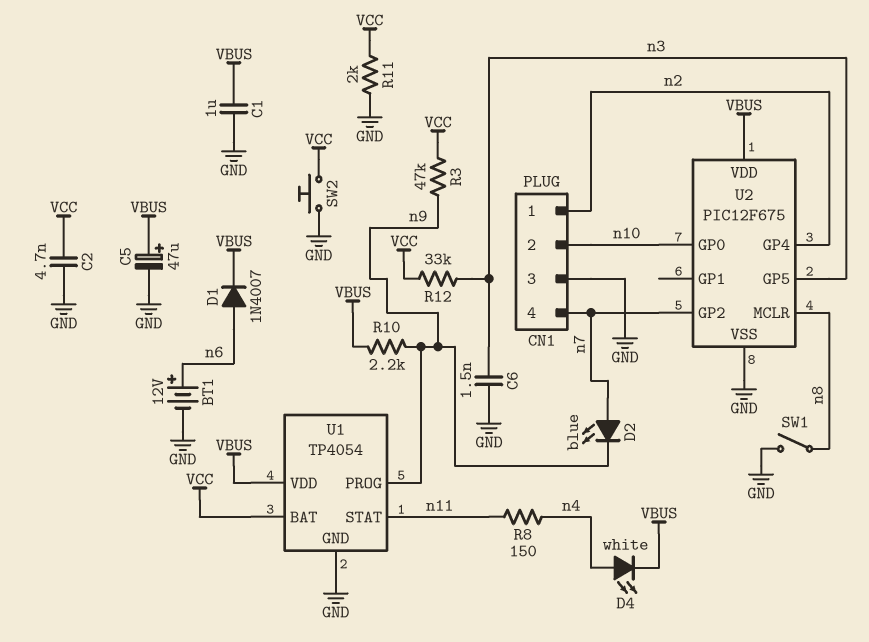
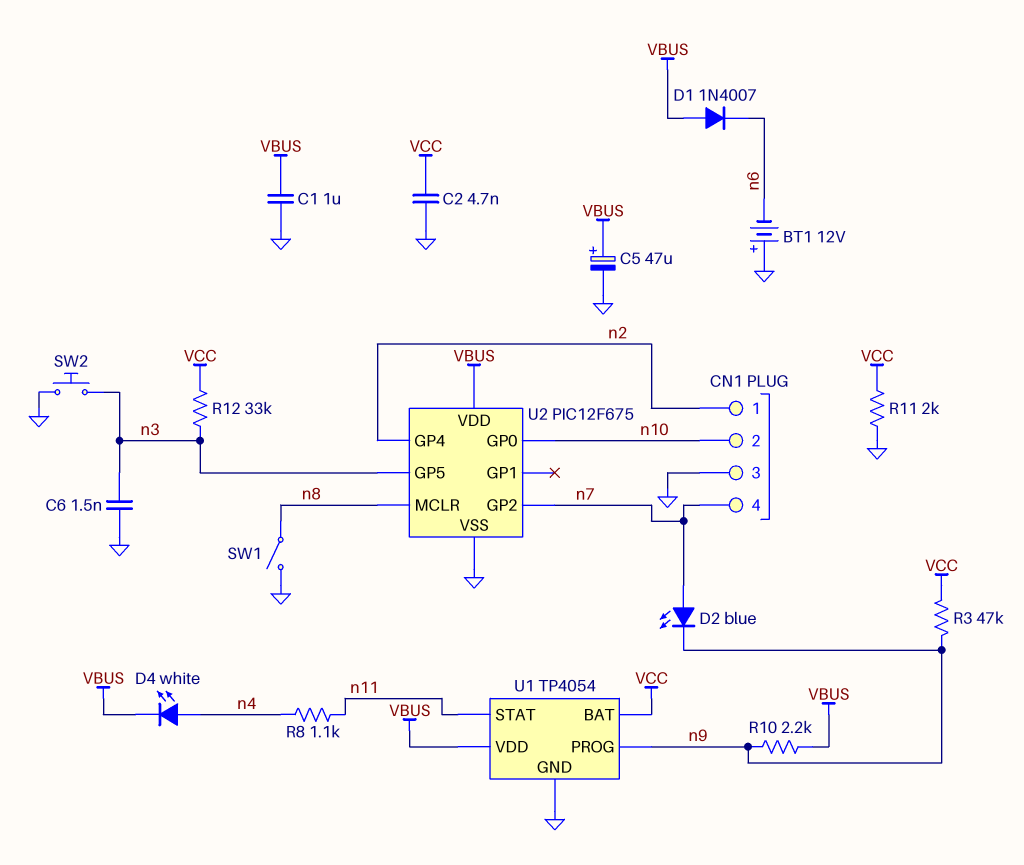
BT1: 12V (plus n6, minus GND) -> 12V (plus GND, minus n6)
D1: diode 1N4007 (A n6, K VBUS) -> diode 1N4007 (A VBUS, K n6)
R8: 150 (n4, n11) -> 1.1k (n4, n11)
SW2: button (GND, VCC) -> button (GND, n3)

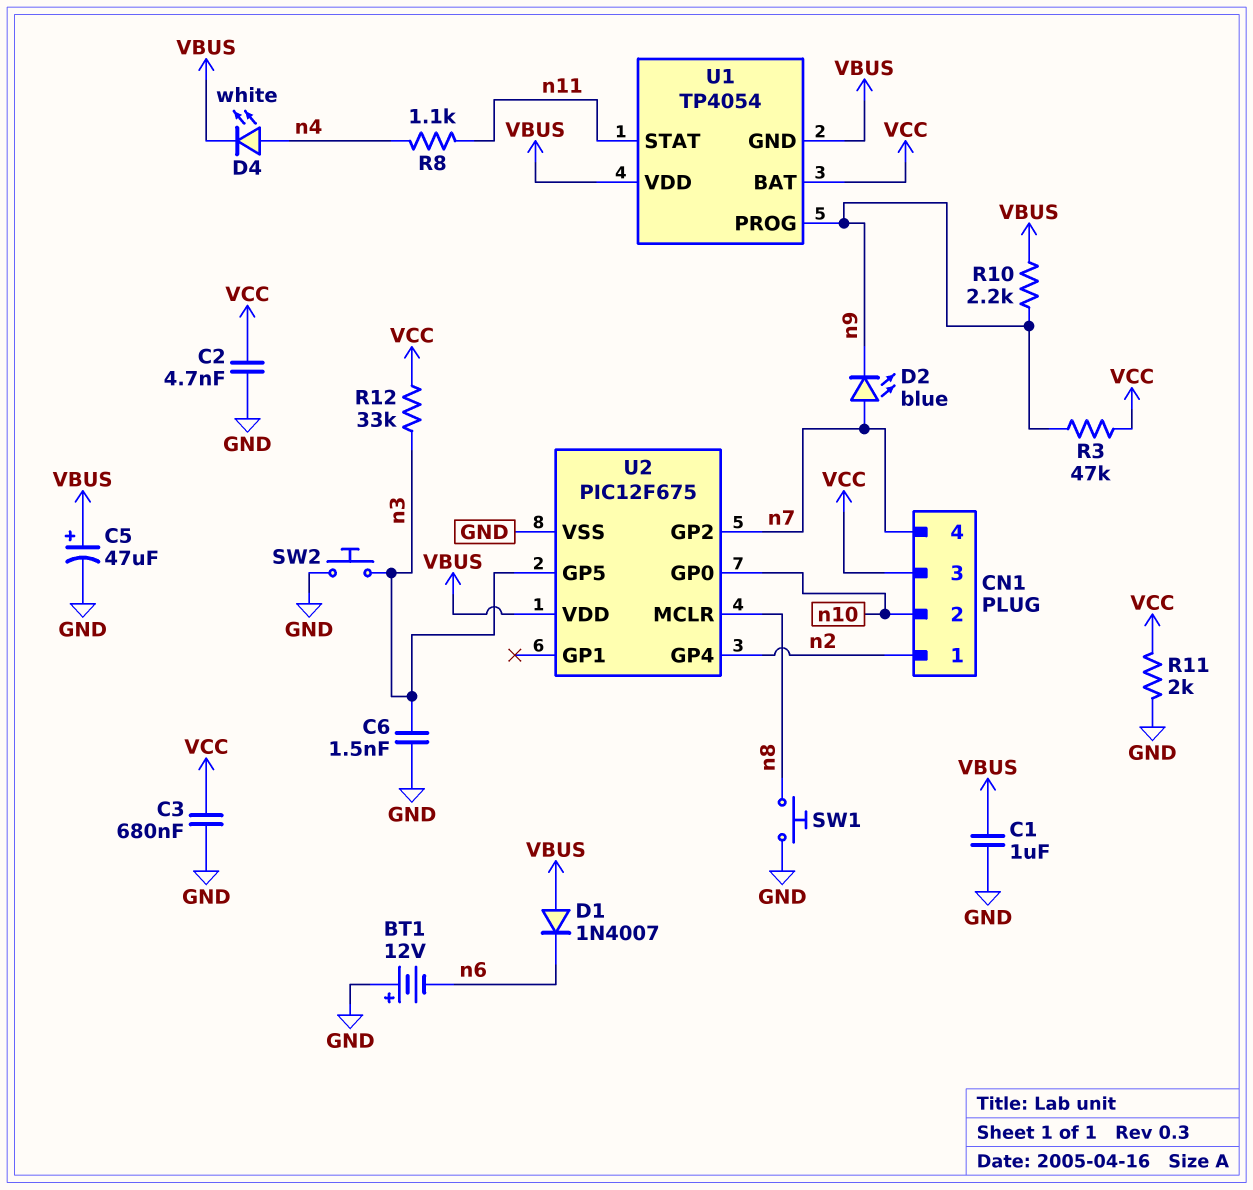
C3: none -> 680nF (GND, VCC)
CN1 pin 3: GND -> VCC
SW1: switch (GND, n8) -> button (GND, n8)
U1 pin GND: GND -> VBUS

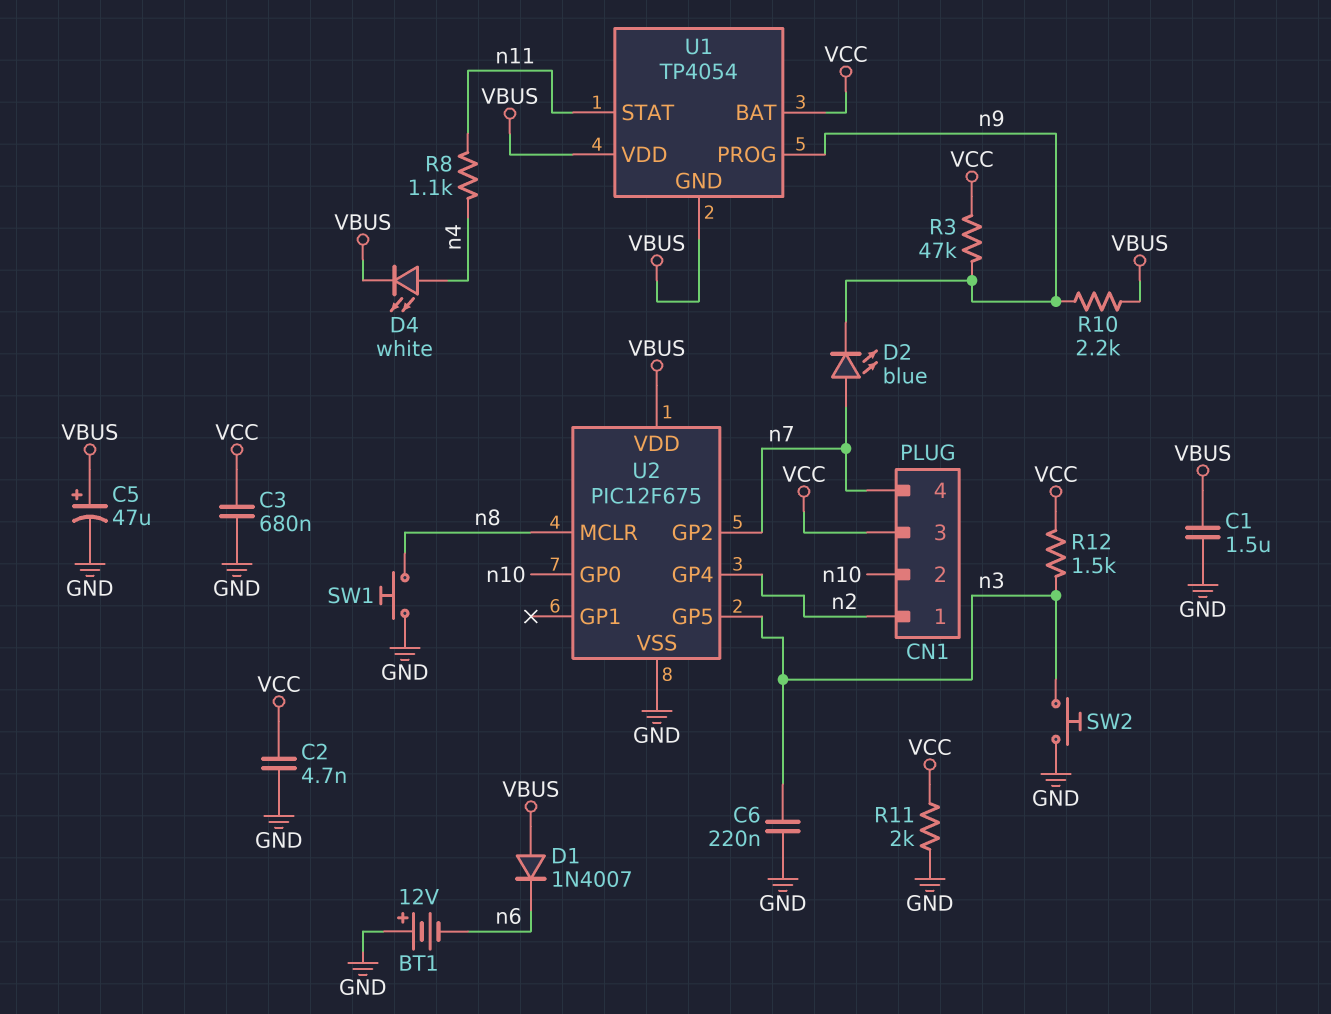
C1: 1uF (GND, VBUS) -> 1.5uF (GND, VBUS)
C6: 1.5nF (GND, n3) -> 220nF (GND, n3)
R12: 33k (VCC, n3) -> 1.5k (VCC, n3)

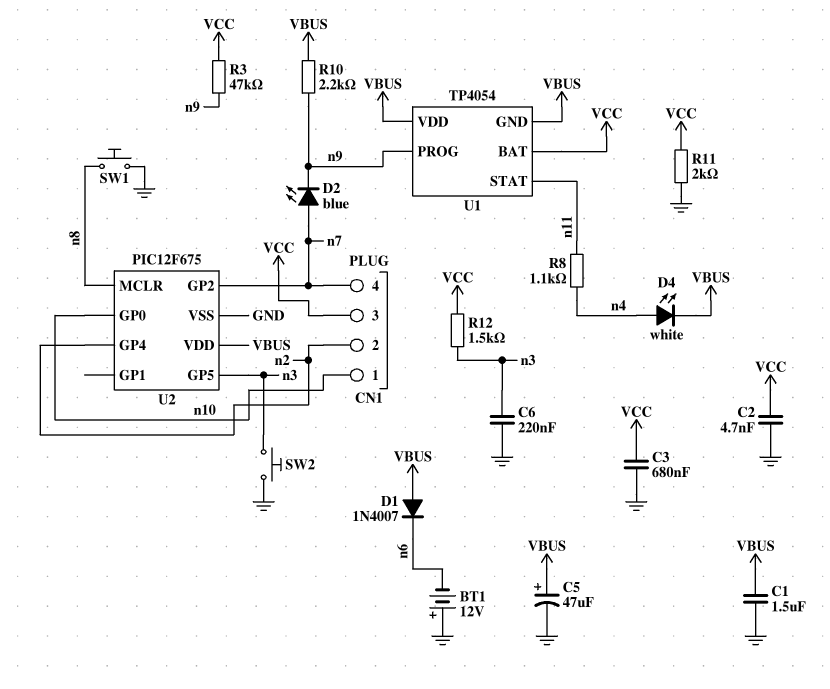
CN1 pin 1: n2 -> n10
CN1 pin 2: n10 -> n2

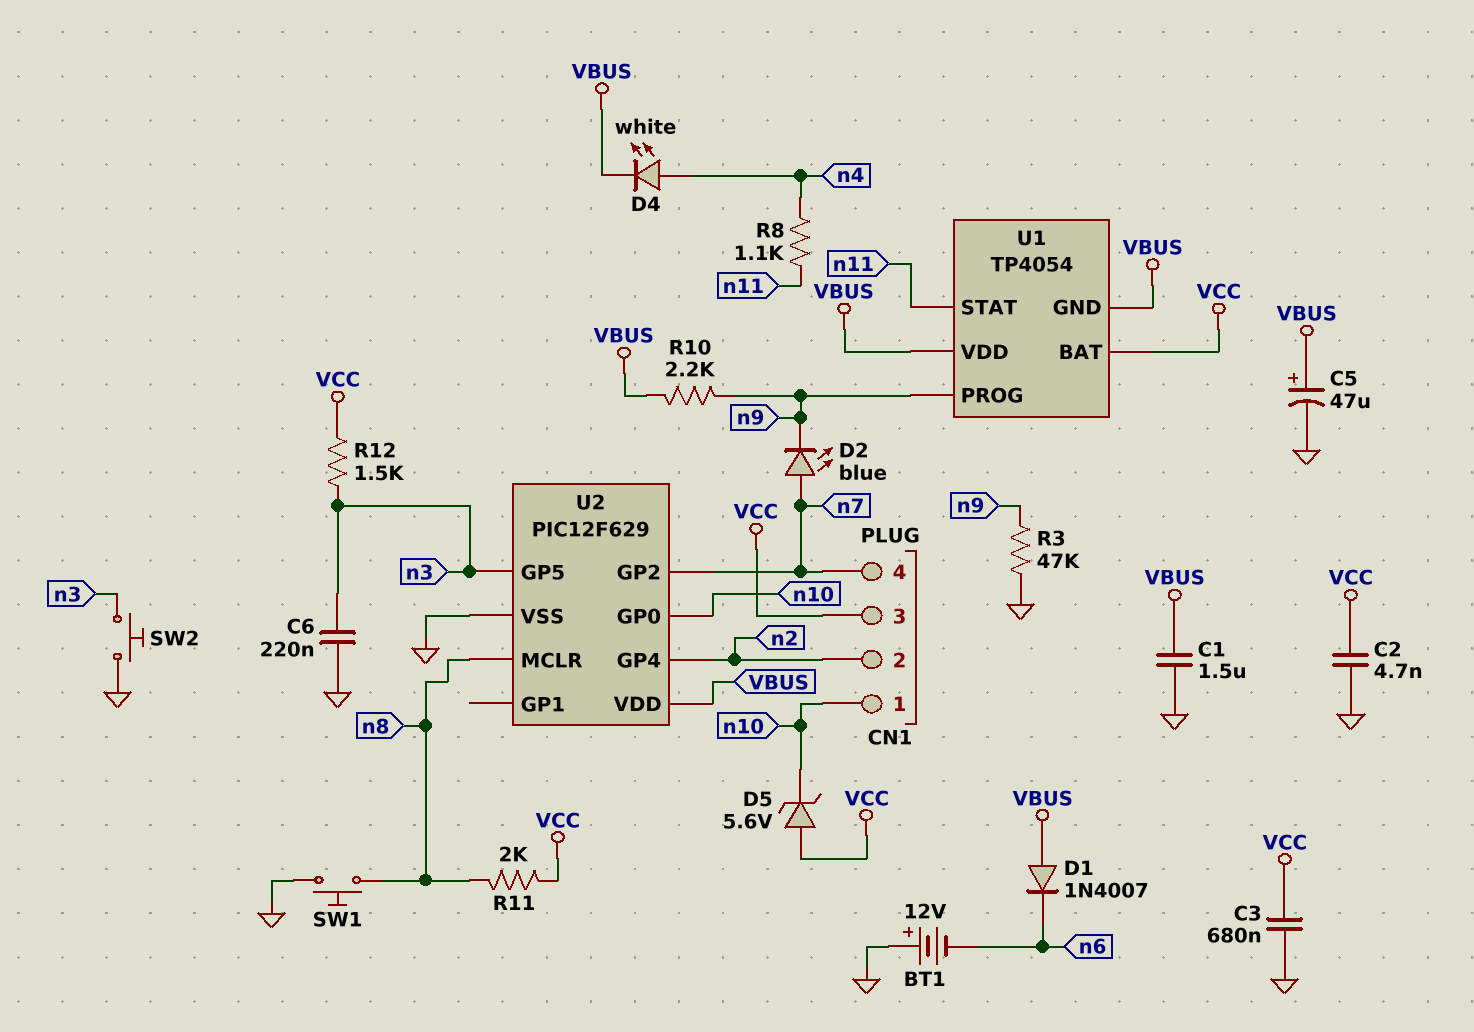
D5: none -> zener 5.6V (A VCC, K n10)
R3: 47k (VCC, n9) -> 47k (GND, n9)
R11: 2k (GND, VCC) -> 2k (VCC, n8)
U2: PIC12F675 -> PIC12F629

